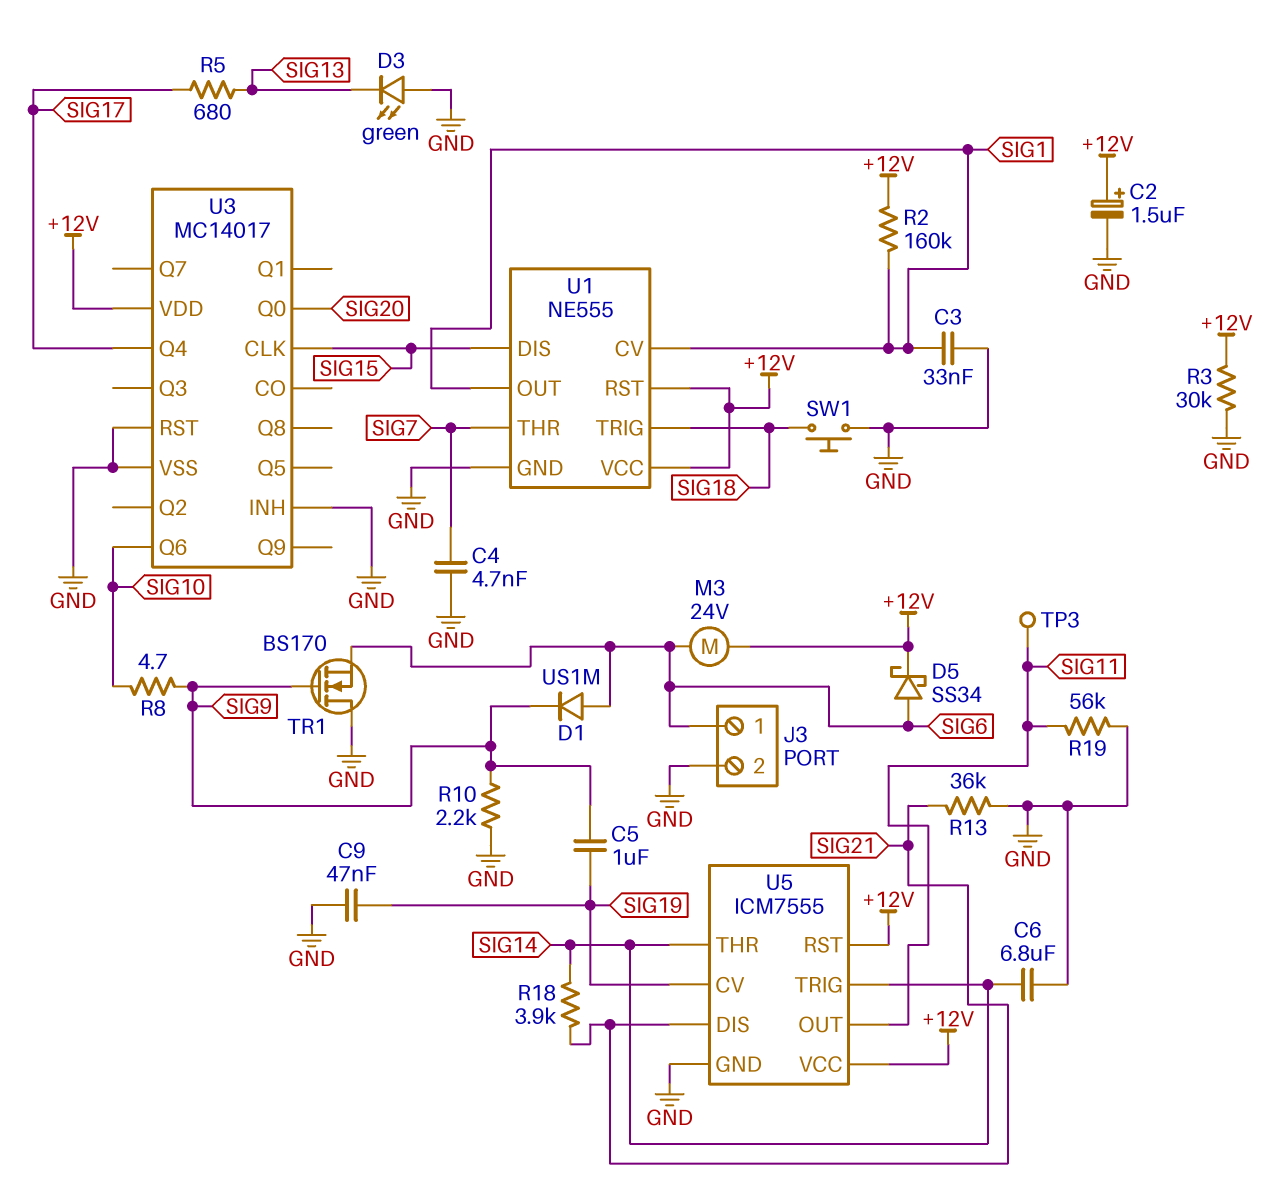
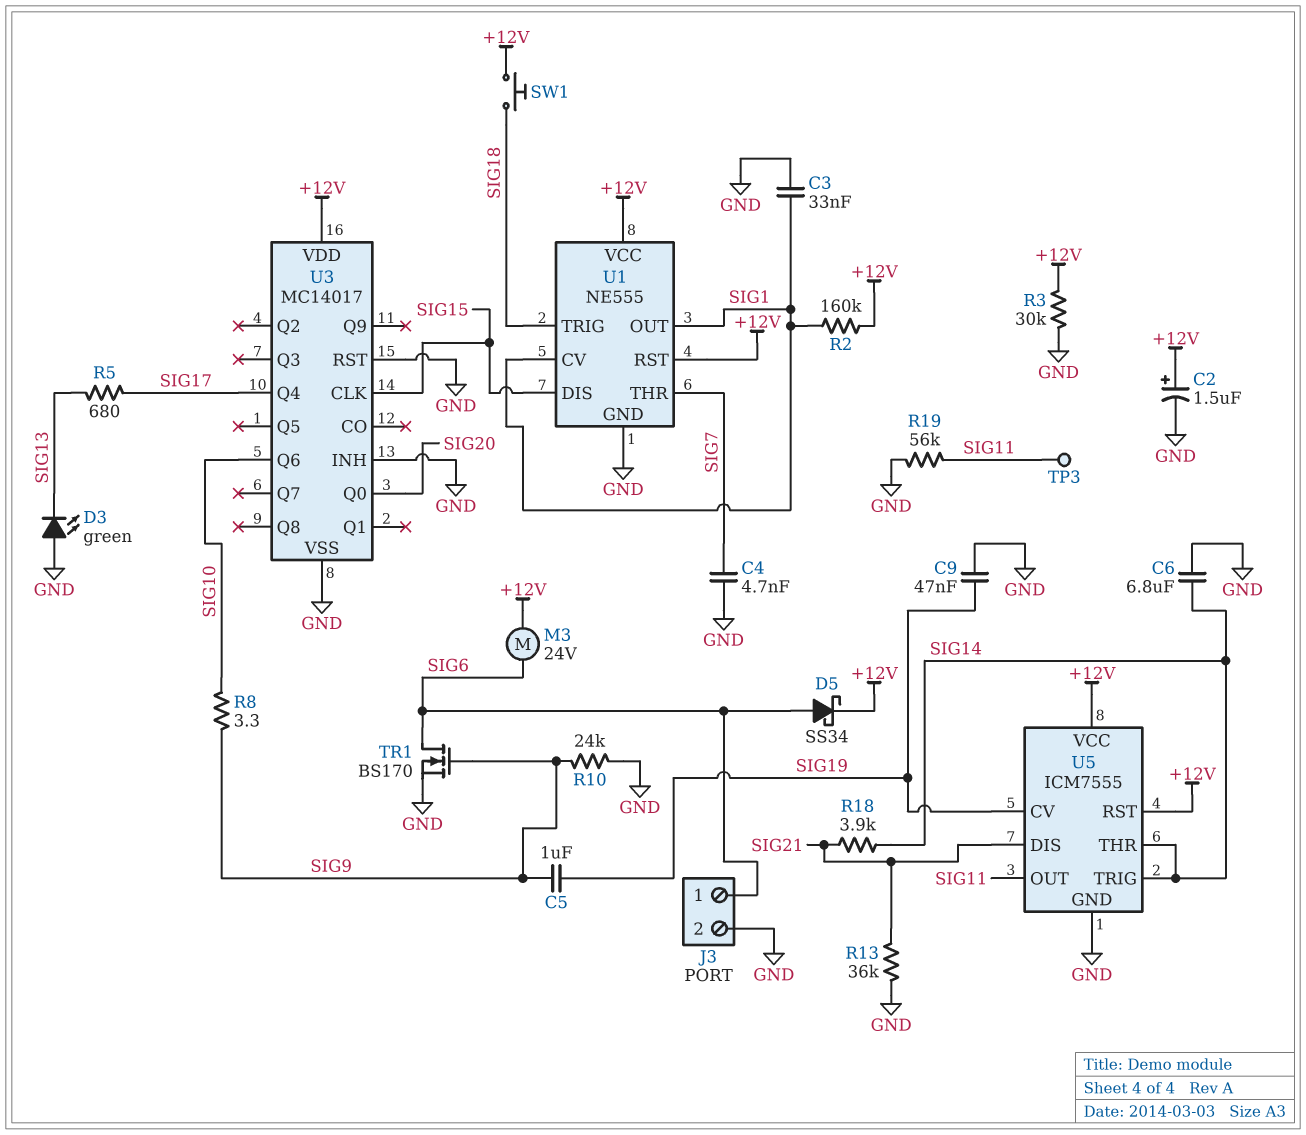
D1: diode US1M (A SIG6, K SIG9) -> none
R8: 4.7 (SIG9, SIG10) -> 3.3 (SIG9, SIG10)
R10: 2.2k (GND, SIG9) -> 24k (GND, SIG9)
SW1: button (GND, SIG18) -> button (+12V, SIG18)
TR1: NMOS BS170 (G SIG9, D GND, S SIG6) -> NMOS BS170 (G SIG9, D SIG6, S GND)

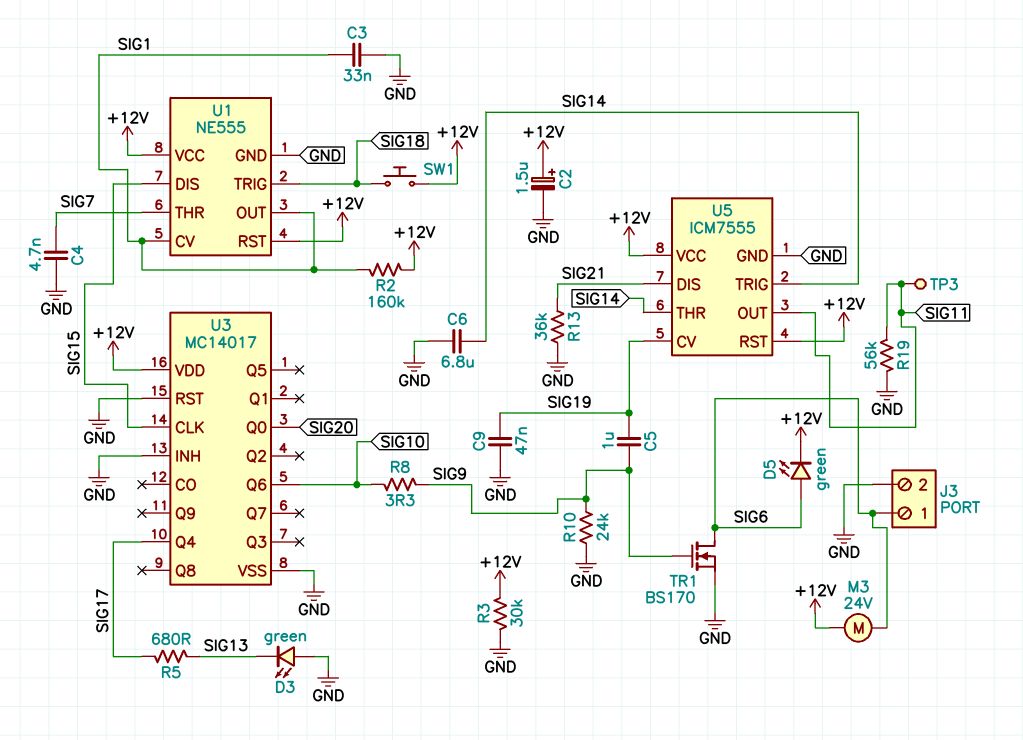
D5: schottky SS34 (A SIG6, K +12V) -> LED green (A SIG6, K +12V)
R18: 3.9k (SIG14, SIG21) -> none

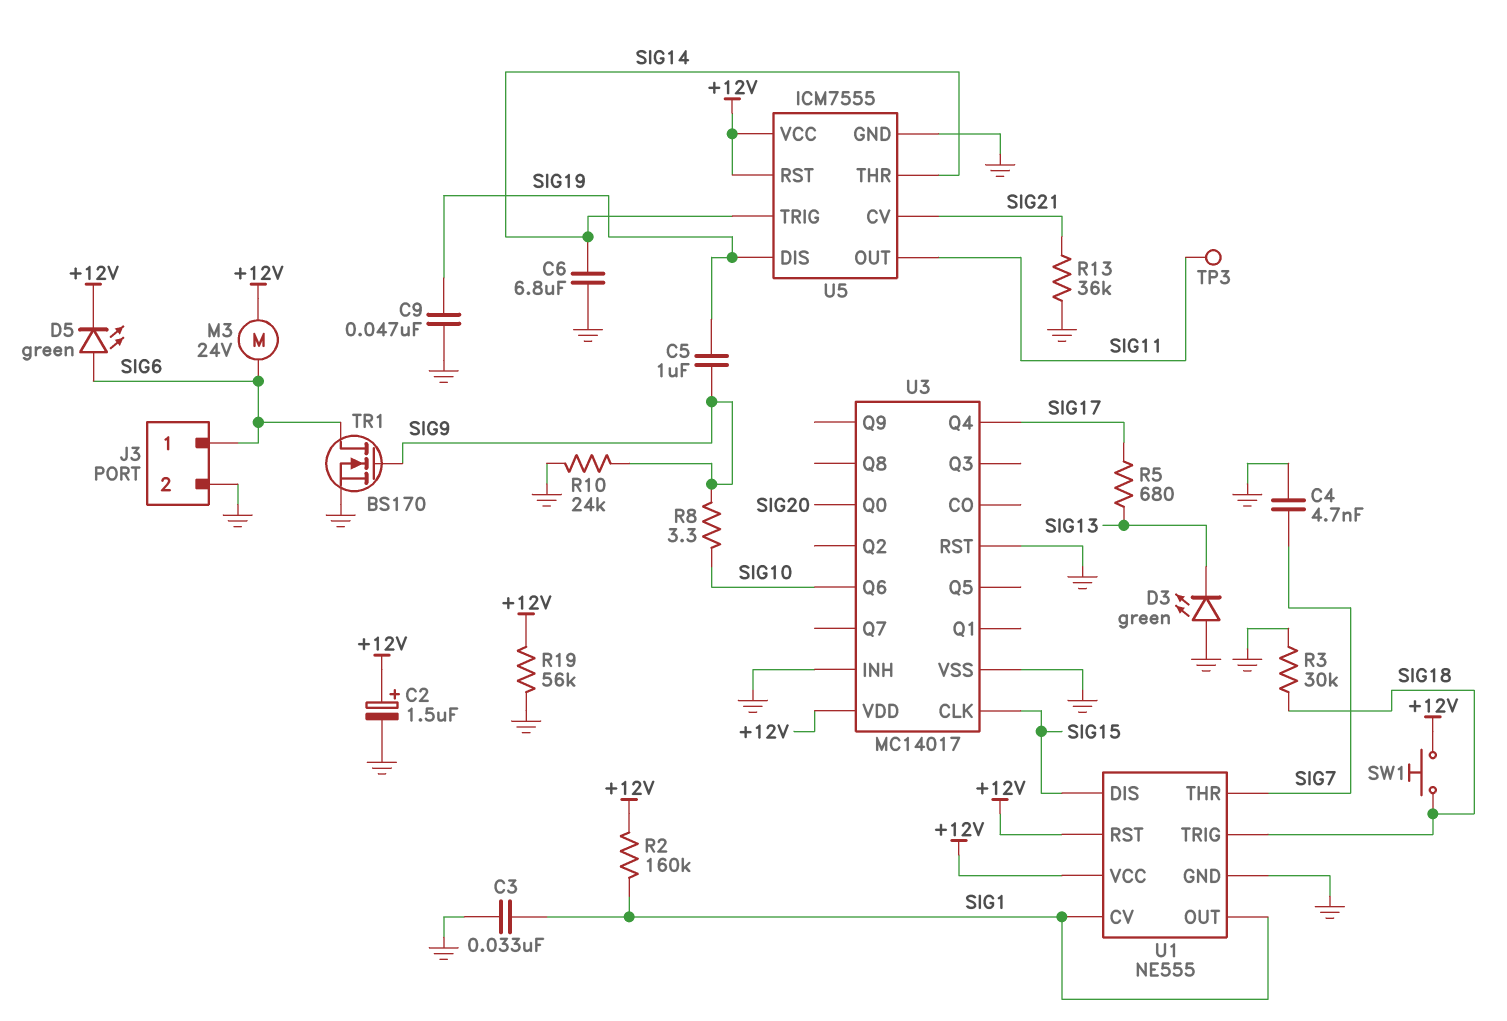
R3: 30k (+12V, GND) -> 30k (GND, SIG18)
R19: 56k (GND, SIG11) -> 56k (+12V, GND)
U5 pin CV: SIG19 -> SIG21
U5 pin DIS: SIG21 -> SIG19

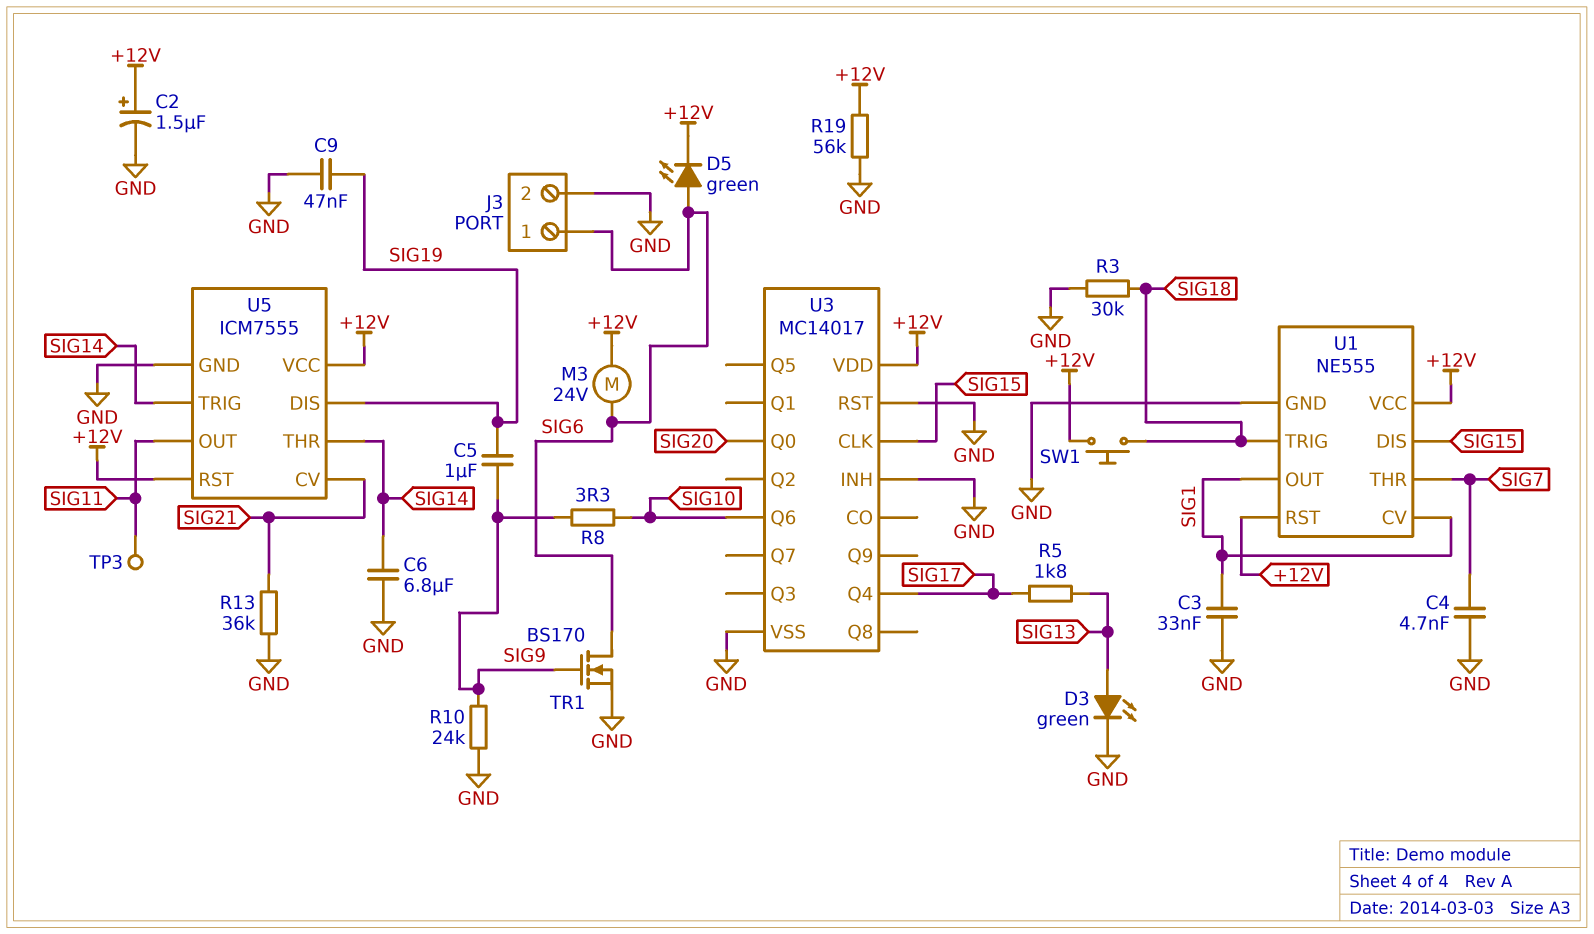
D3: LED green (A GND, K SIG13) -> LED green (A SIG13, K GND)
R2: 160k (+12V, SIG1) -> none
R5: 680 (SIG13, SIG17) -> 1.8k (SIG13, SIG17)

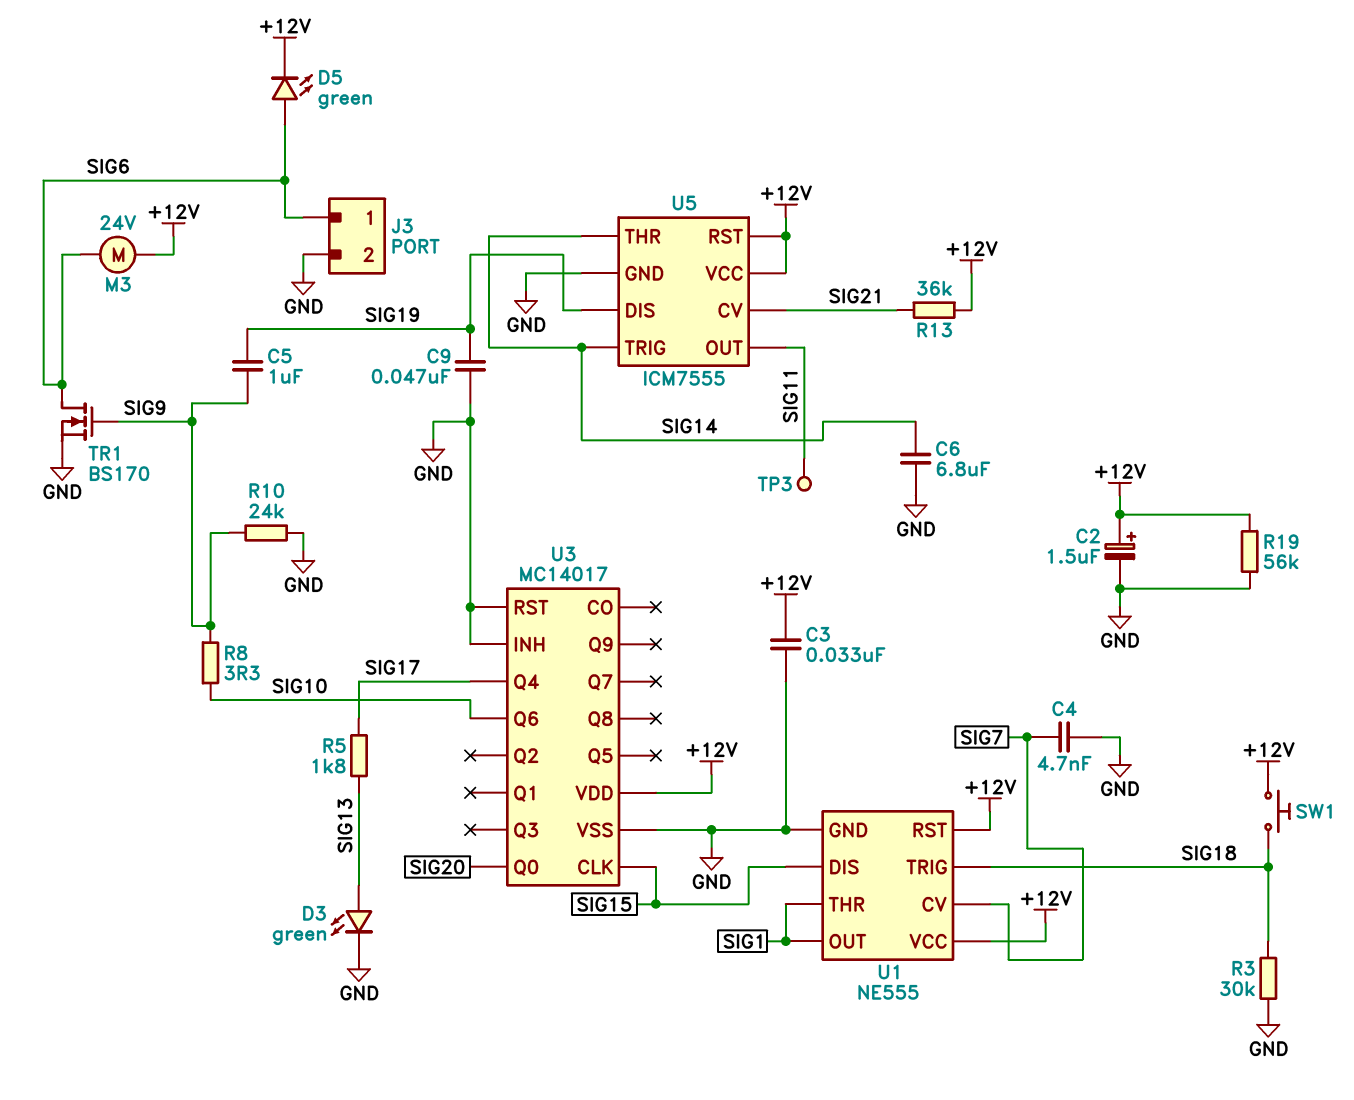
C3: 33nF (GND, SIG1) -> 33nF (+12V, GND)
R13: 36k (GND, SIG21) -> 36k (+12V, SIG21)
U1 pin CV: SIG1 -> SIG7
U1 pin THR: SIG7 -> SIG1

